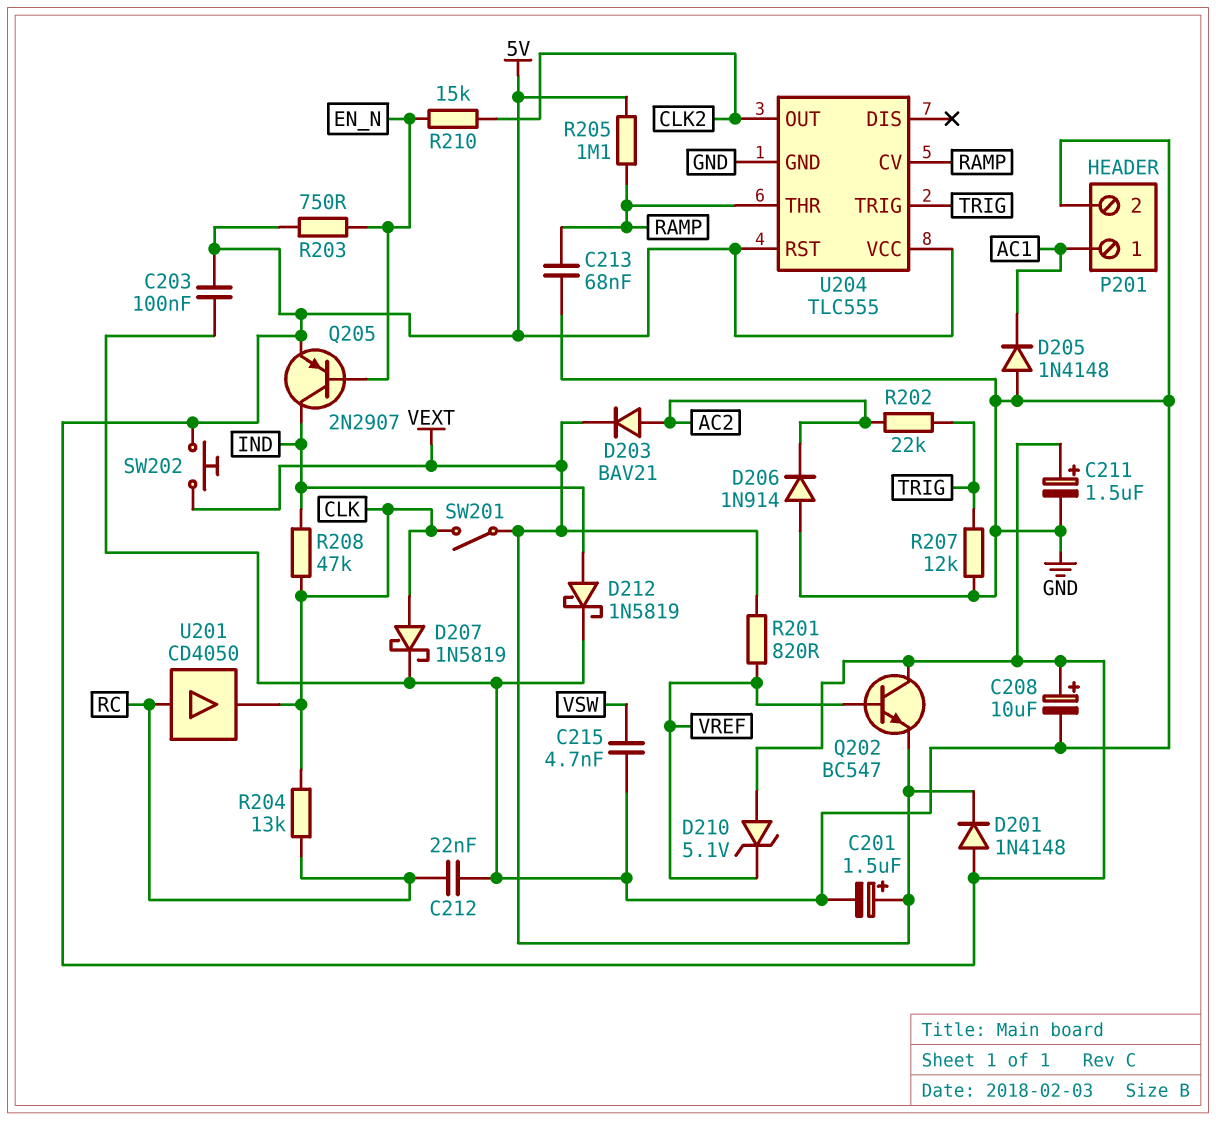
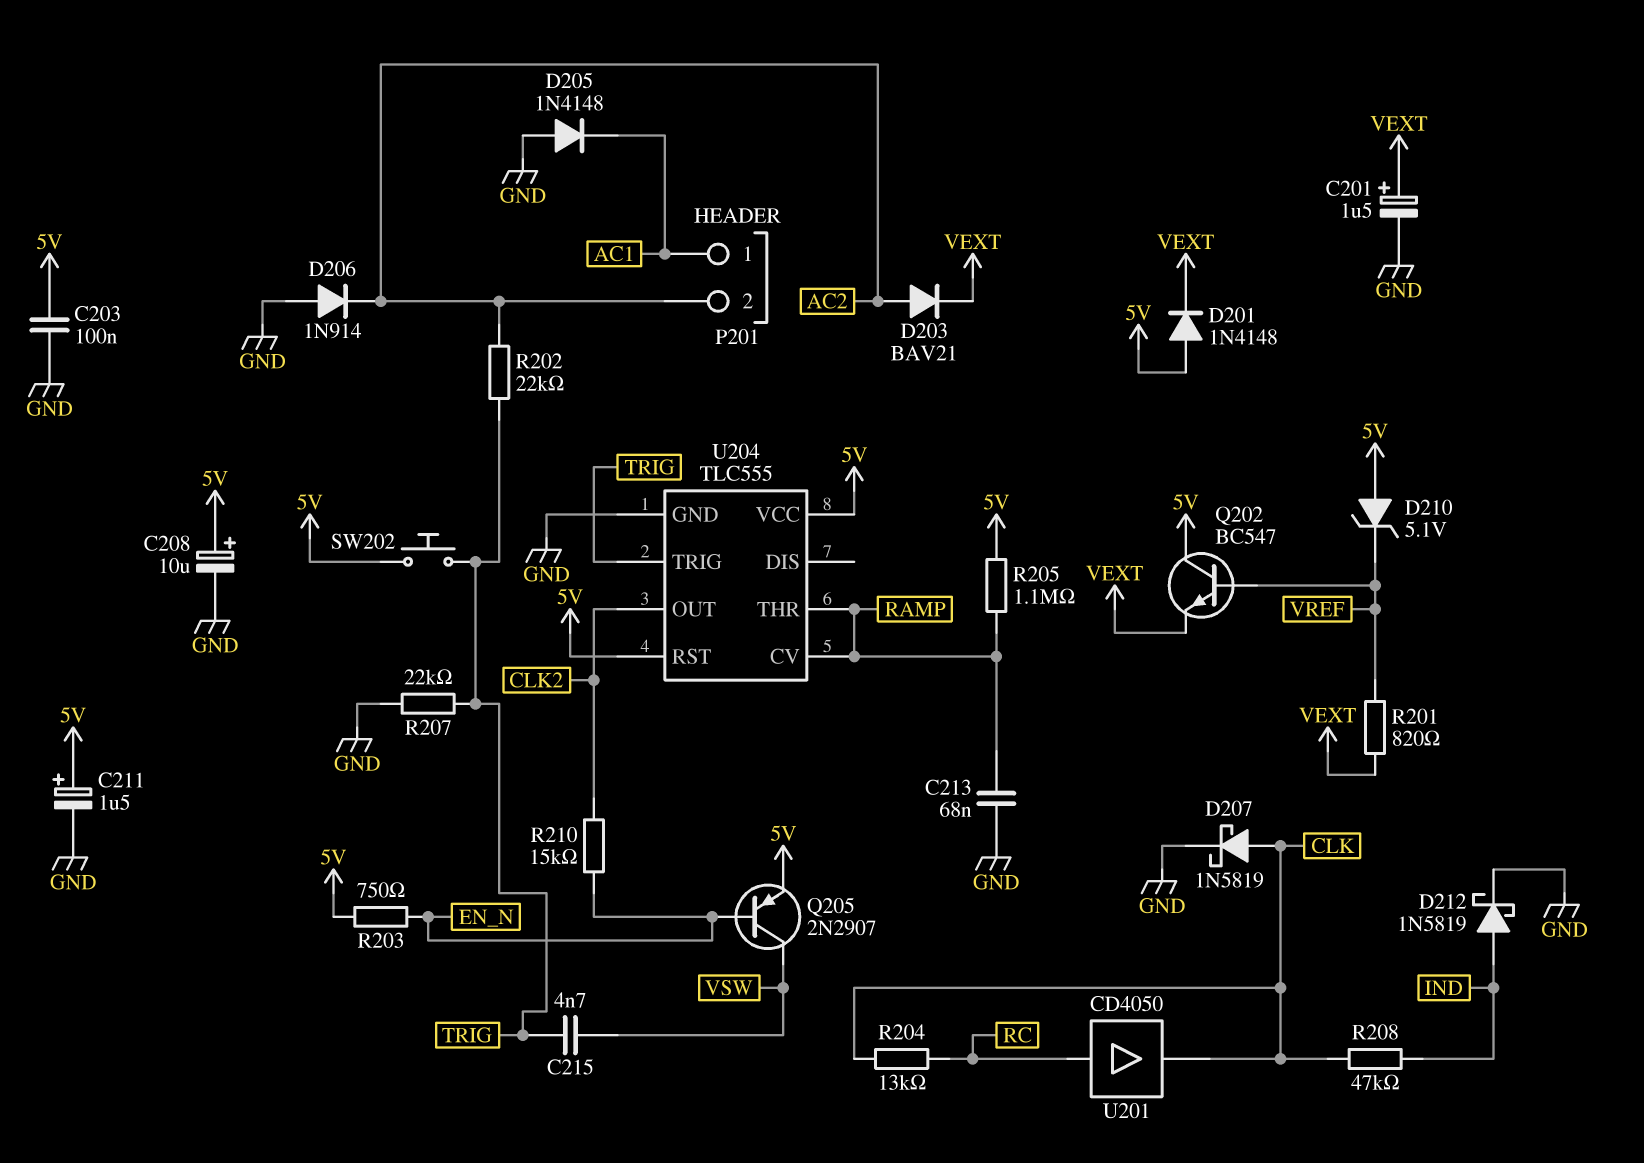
C212: 22nF (GND, RC) -> none
C215: 4.7nF (GND, VSW) -> 4.7nF (TRIG, VSW)
P201 pin 2: GND -> AC2
Q205: PNP 2N2907 (B EN_N, C IND, E 5V) -> PNP 2N2907 (B EN_N, C VSW, E 5V)
R207: 12k (GND, TRIG) -> 22k (GND, TRIG)
SW201: switch (CLK, VEXT) -> none
SW202: button (5V, VEXT) -> button (5V, TRIG)

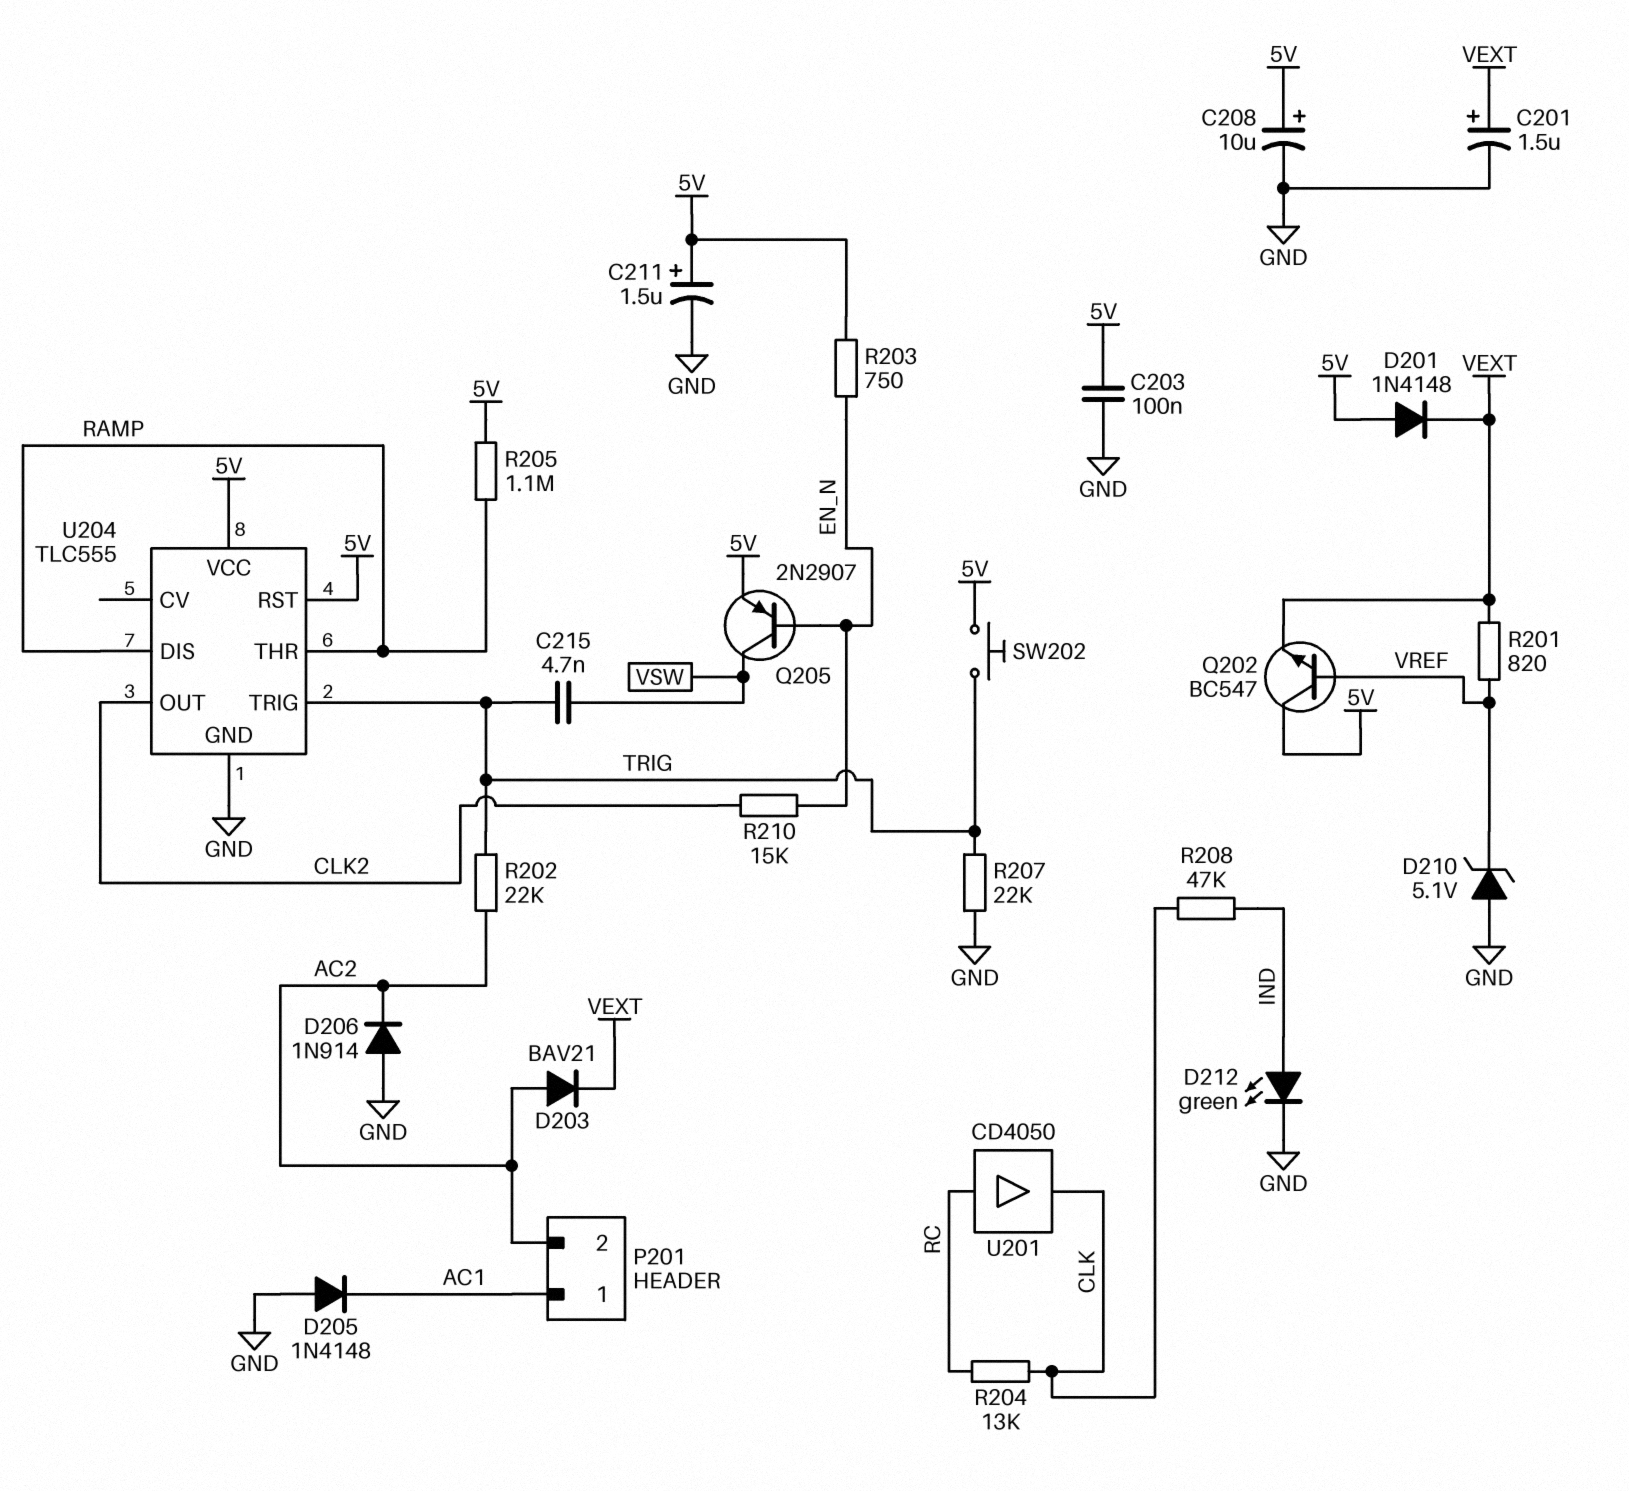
C213: 68nF (GND, RAMP) -> none
D207: schottky 1N5819 (A CLK, K GND) -> none
D210: zener 5.1V (A 5V, K VREF) -> zener 5.1V (A GND, K VREF)
D212: schottky 1N5819 (A IND, K GND) -> LED green (A IND, K GND)
U204 pin CV: RAMP -> none
U204 pin DIS: none -> RAMP

